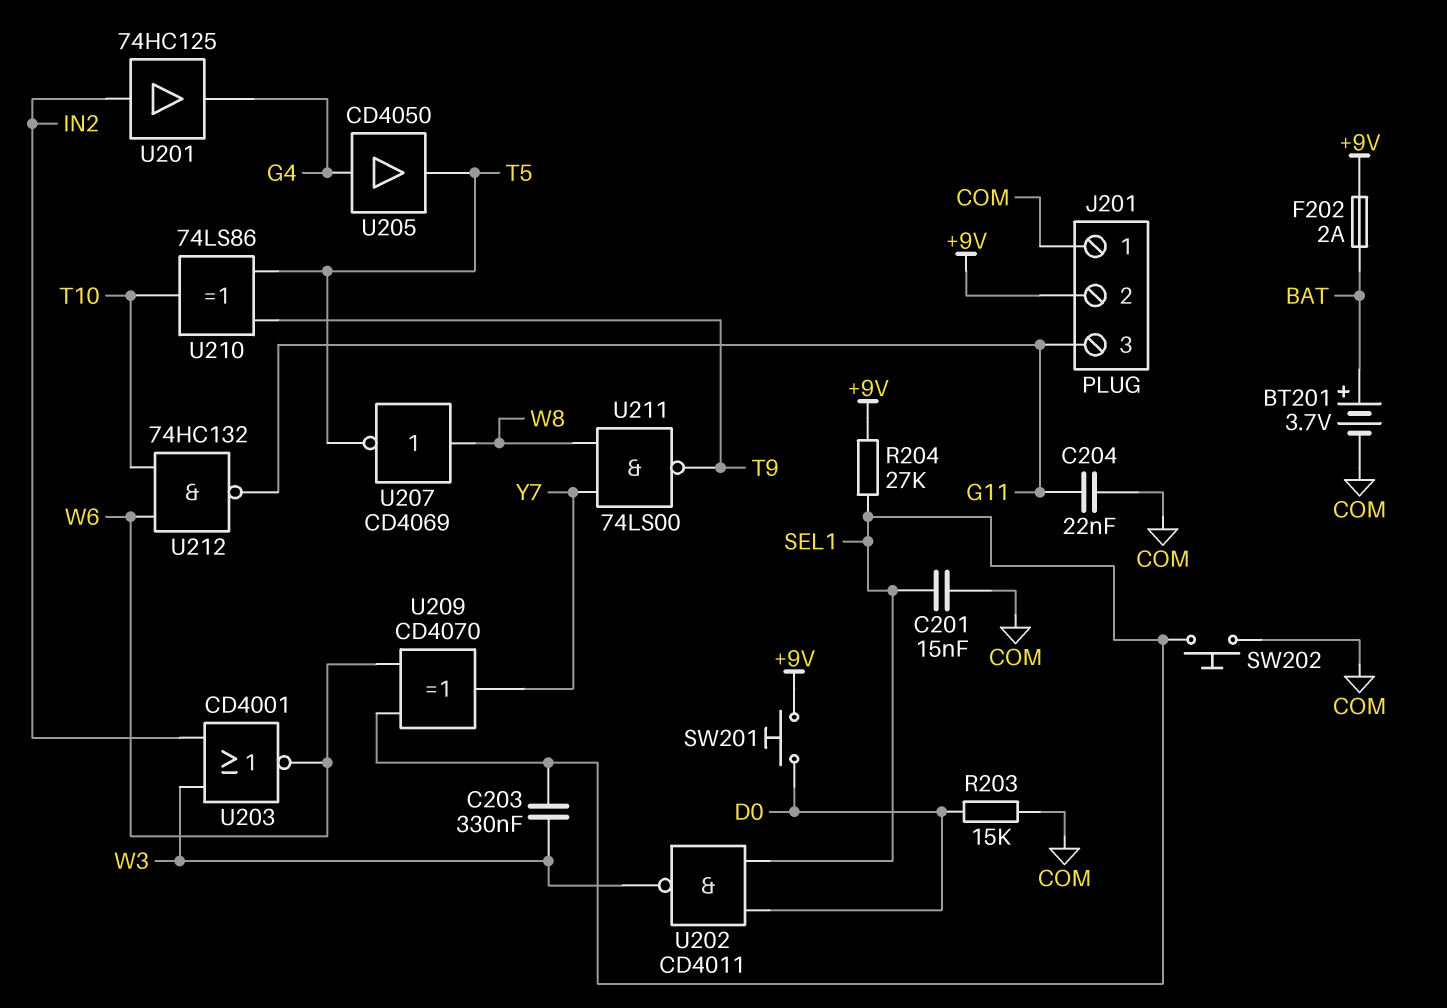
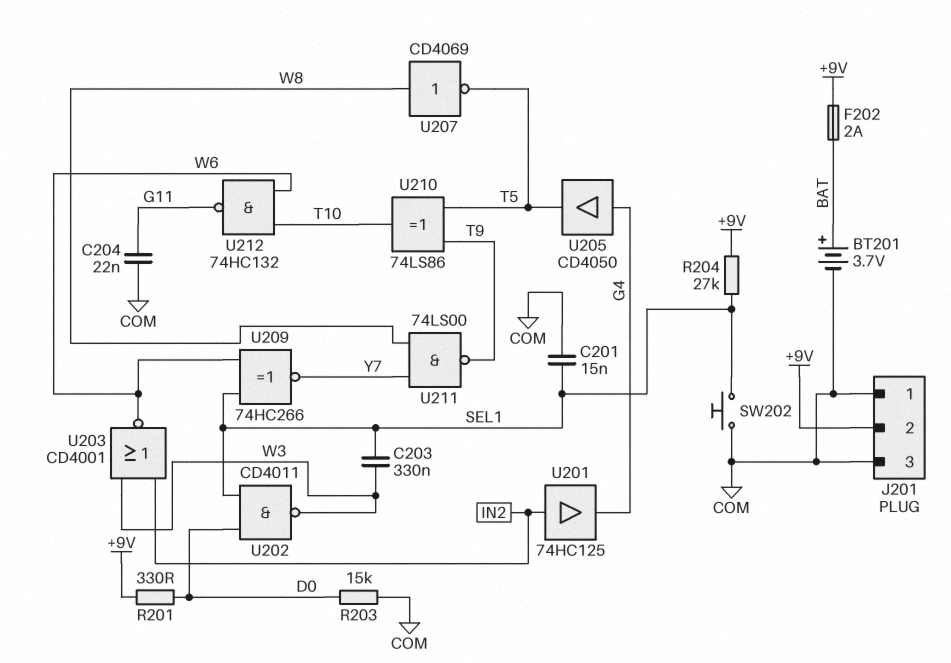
J201 pin 3: G11 -> COM
R201: none -> 330 (+9V, D0)
SW201: button (+9V, D0) -> none
U209: XOR CD4070 (in SEL1, in W6, out Y7) -> XNOR 74HC266 (in SEL1, in W6, out Y7)

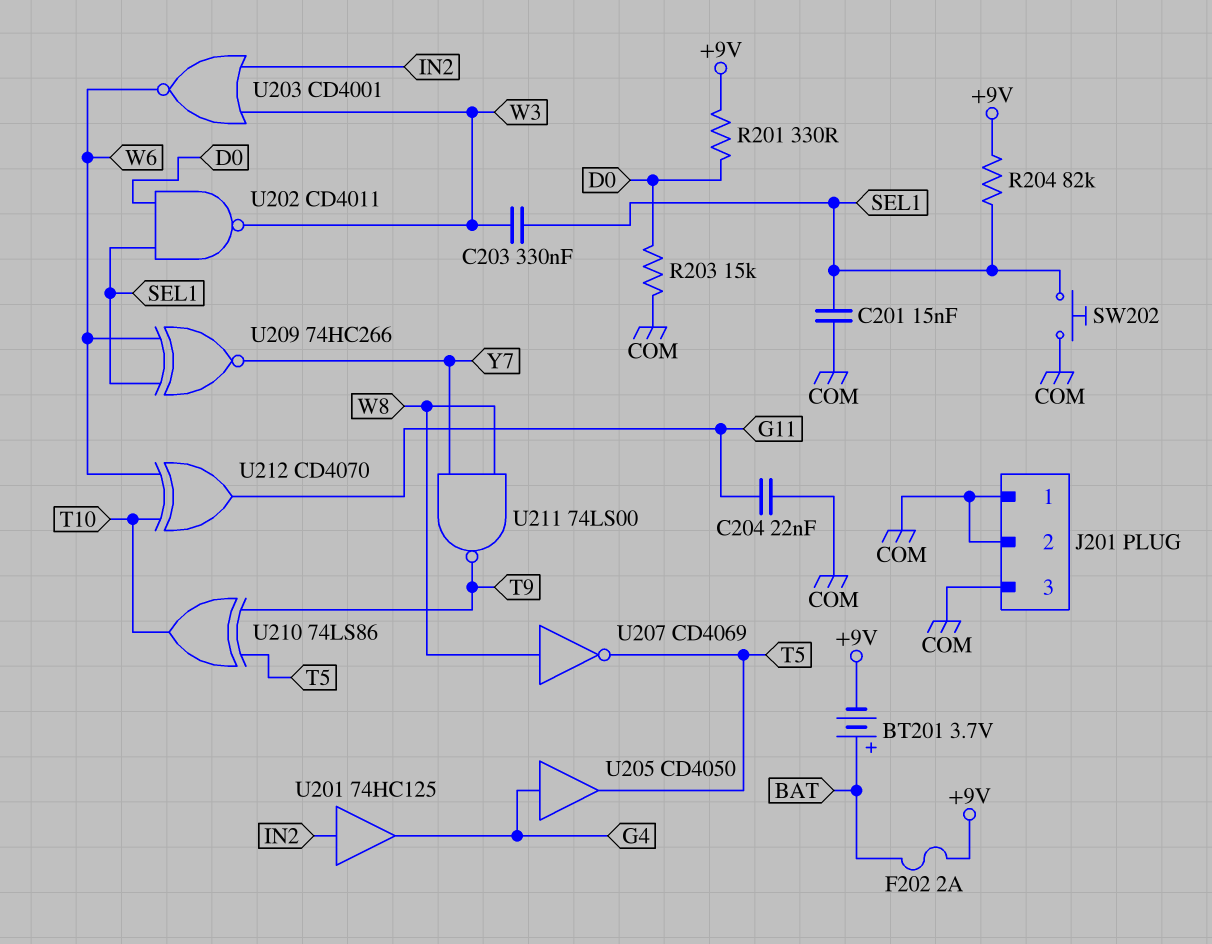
BT201: 3.7V (plus BAT, minus COM) -> 3.7V (plus BAT, minus +9V)
J201 pin 2: +9V -> COM
R204: 27k (+9V, SEL1) -> 82k (+9V, SEL1)
U212: NAND 74HC132 (in T10, in W6, out G11) -> XOR CD4070 (in T10, in W6, out G11)

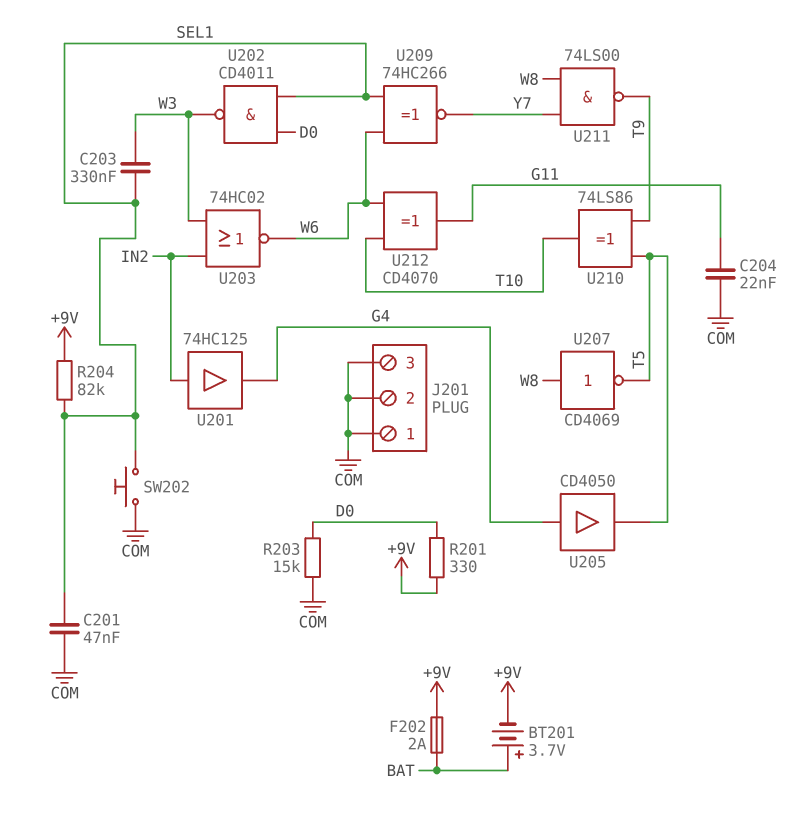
C201: 15nF (COM, SEL1) -> 47nF (COM, SEL1)
U203: NOR CD4001 (in IN2, in W3, out W6) -> NOR 74HC02 (in IN2, in W3, out W6)

